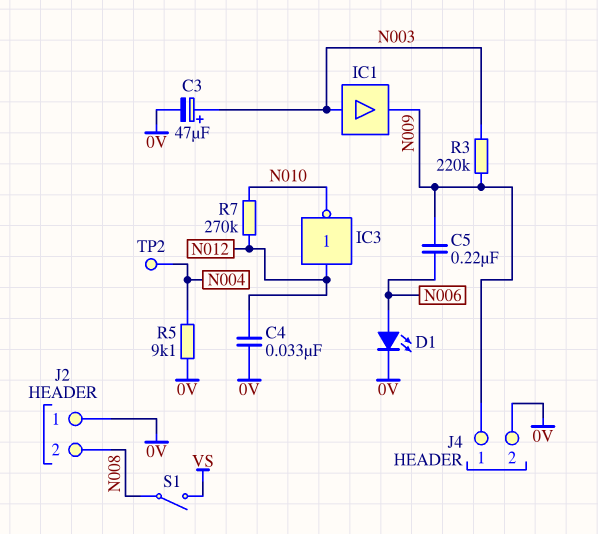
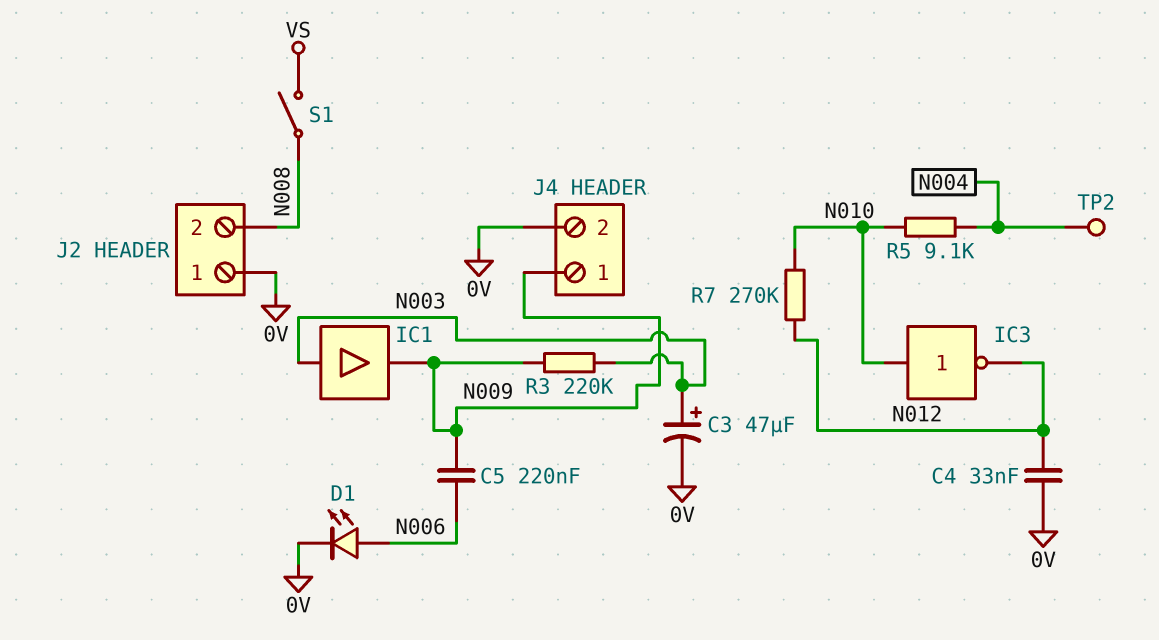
IC3: NOT (in N012, out N010) -> NOT (in N010, out N012)
R5: 9.1k (0V, N004) -> 9.1k (N004, N010)

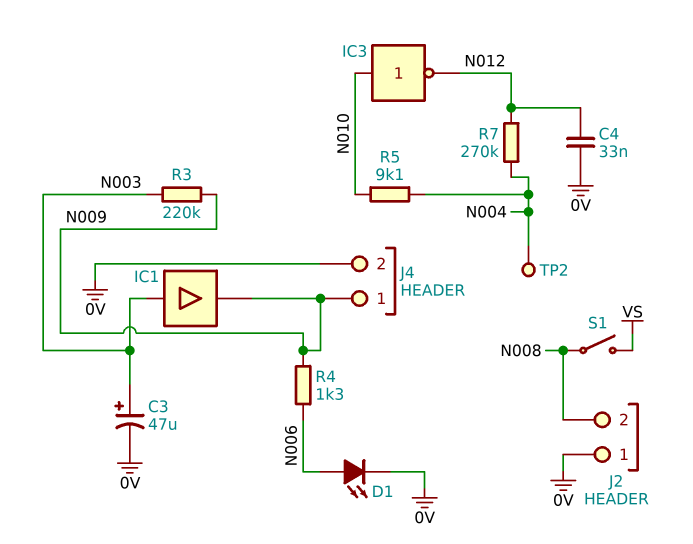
C5: 220nF (N006, N009) -> none
R4: none -> 1.3k (N006, N009)
R7: 270k (N010, N012) -> 270k (N004, N012)

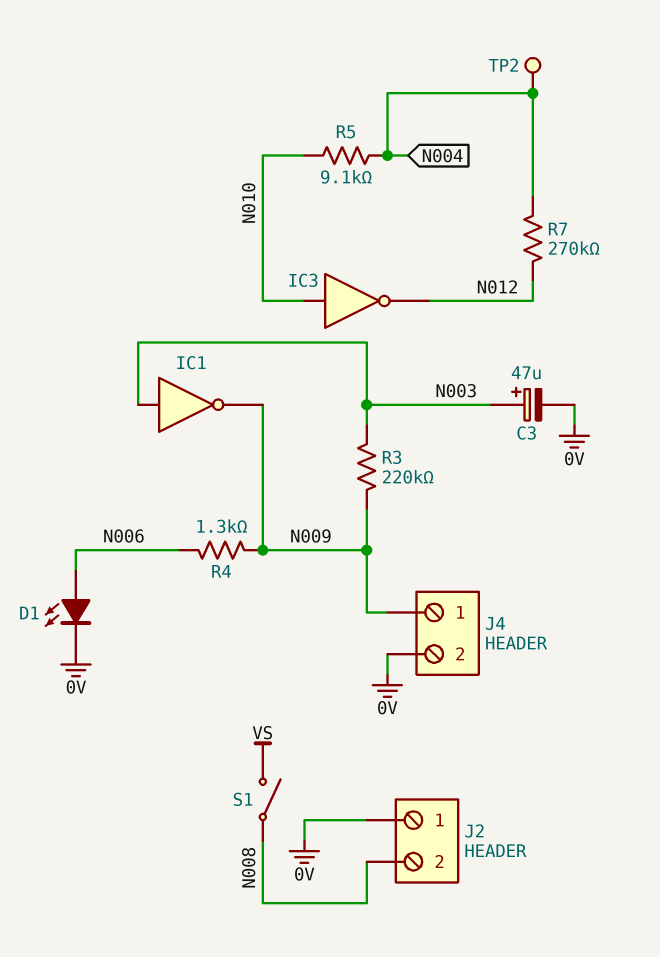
C4: 33nF (0V, N012) -> none
IC1: buffer (in N003, out N009) -> NOT (in N003, out N009)

